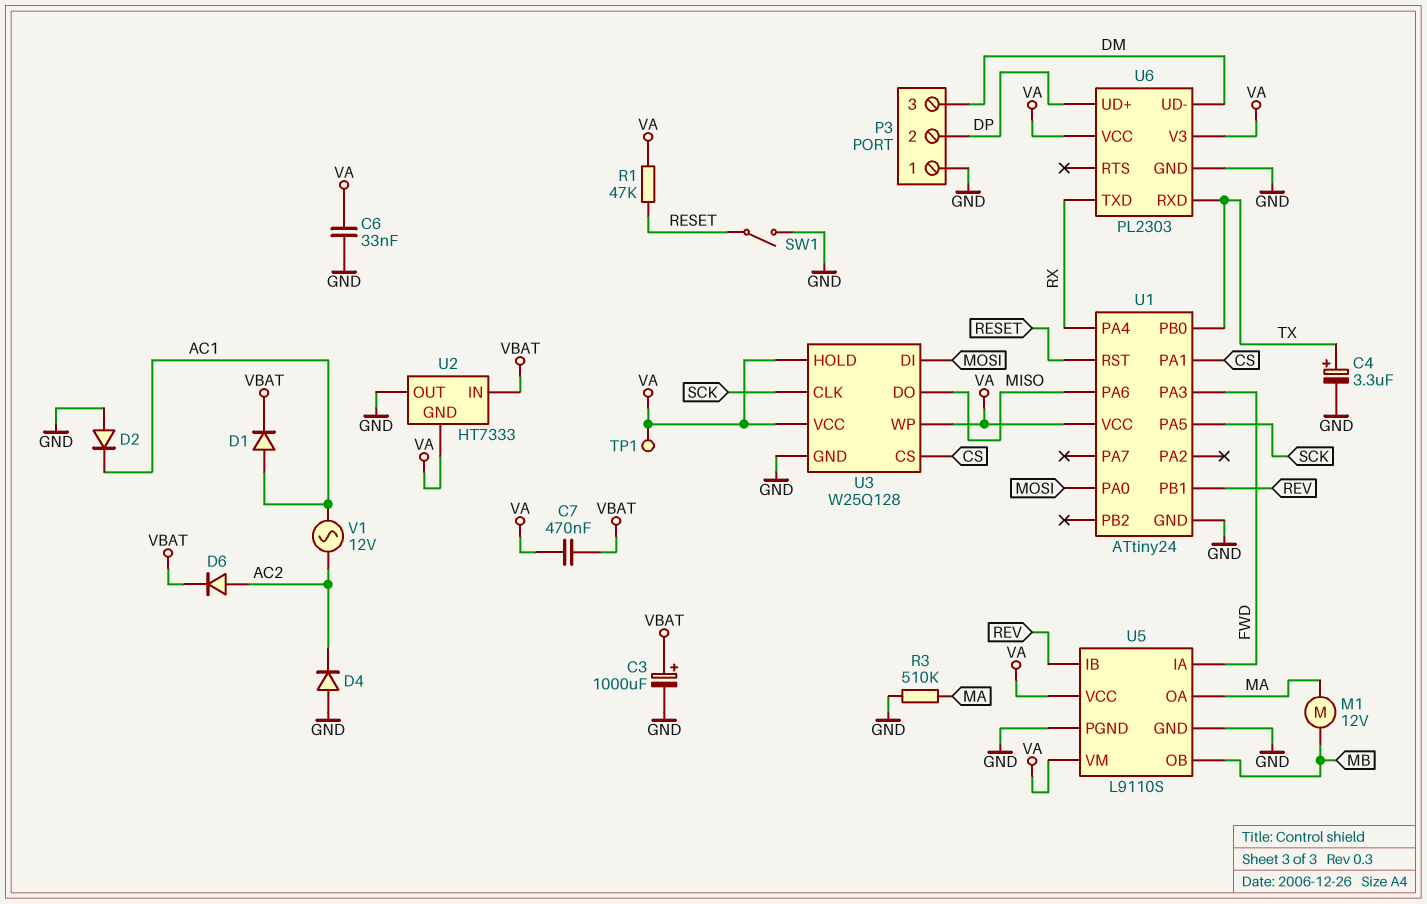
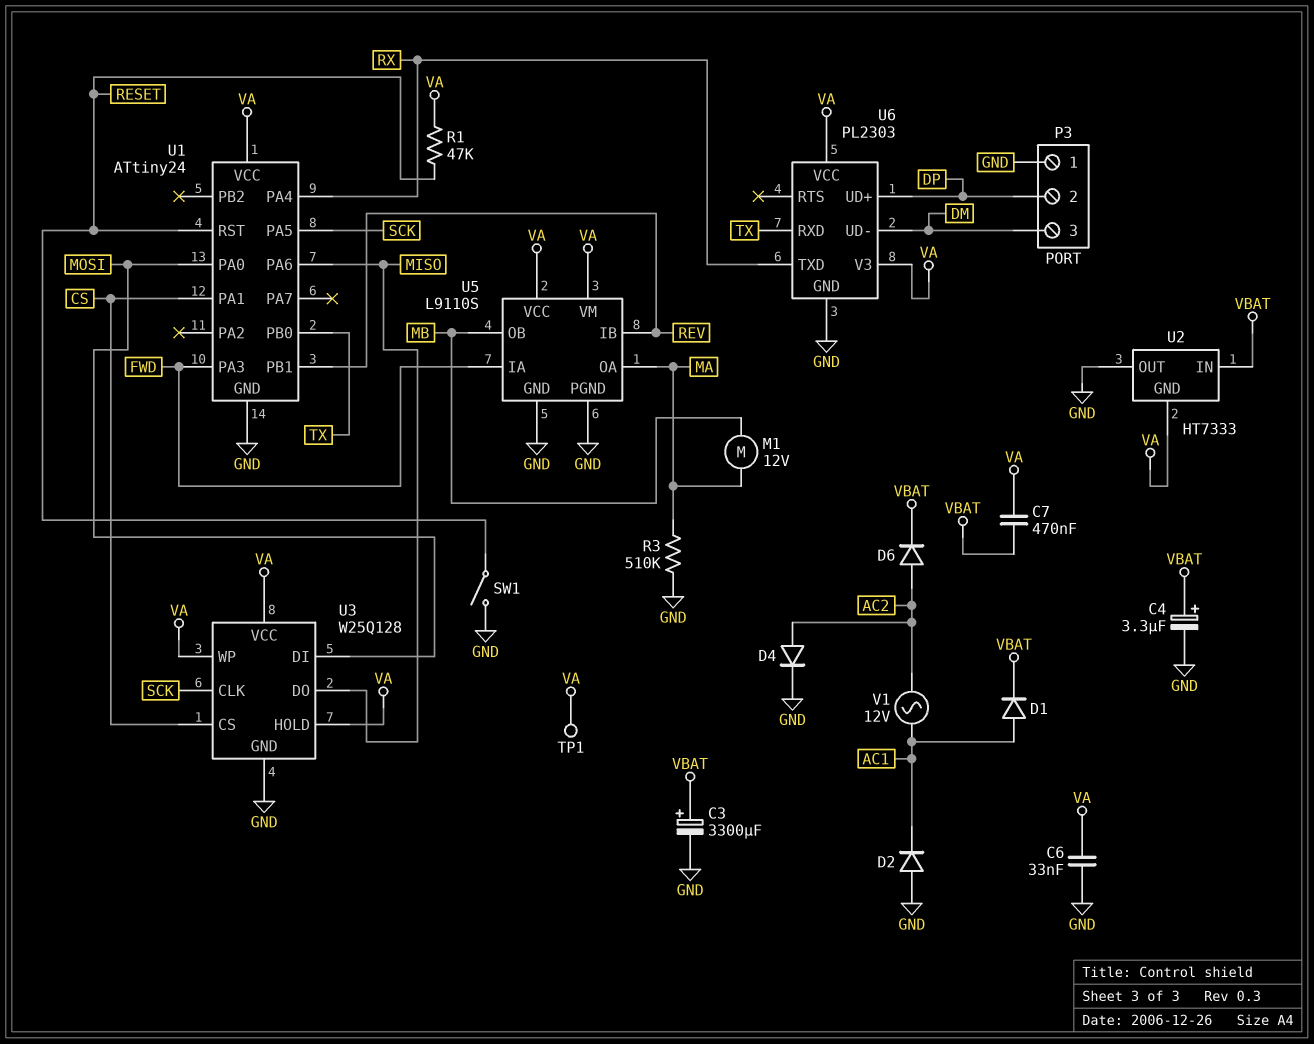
C3: 1000uF (plus VBAT, minus GND) -> 3300uF (plus VBAT, minus GND)
C4: 3.3uF (plus TX, minus GND) -> 3.3uF (plus VBAT, minus GND)
D4: diode (A GND, K AC2) -> diode (A AC2, K GND)

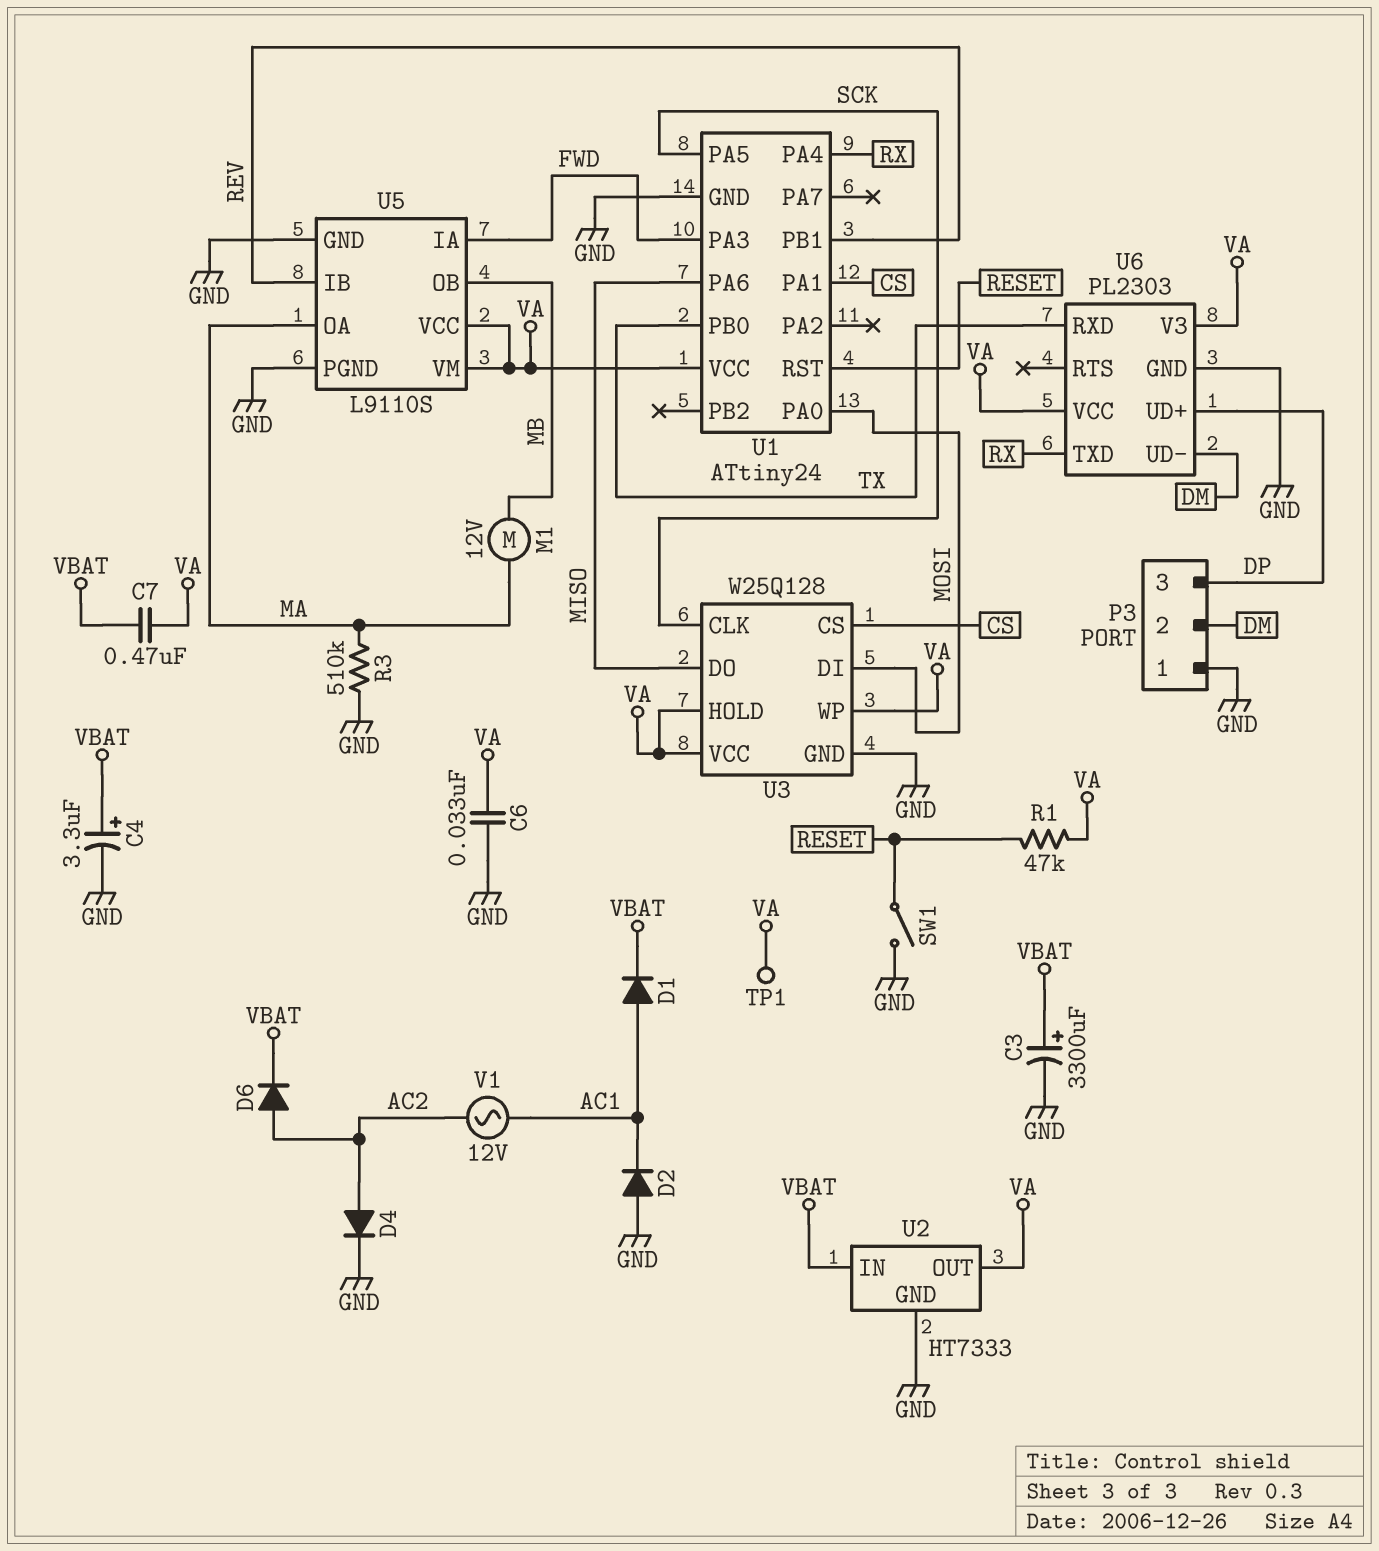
P3 pin 2: DP -> DM
P3 pin 3: DM -> DP
U2 pin GND: VA -> GND
U2 pin OUT: GND -> VA

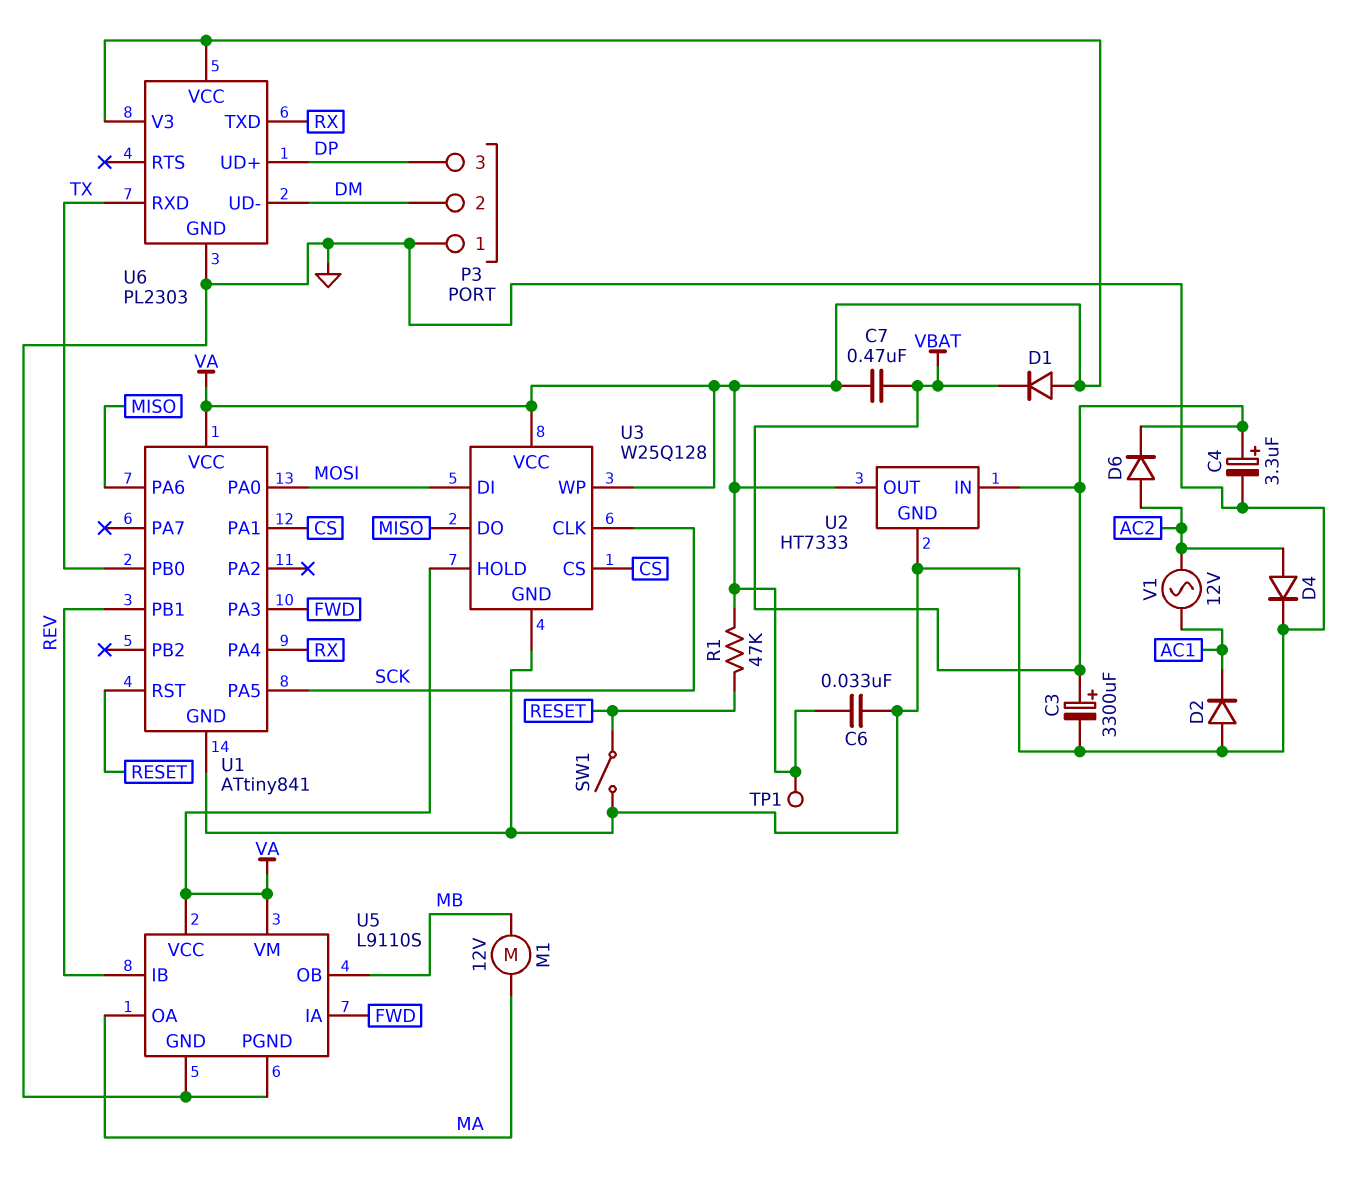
D1: diode (A AC1, K VBAT) -> diode (A VA, K VBAT)
R3: 510k (GND, MA) -> none
U1: ATtiny24 -> ATtiny841

